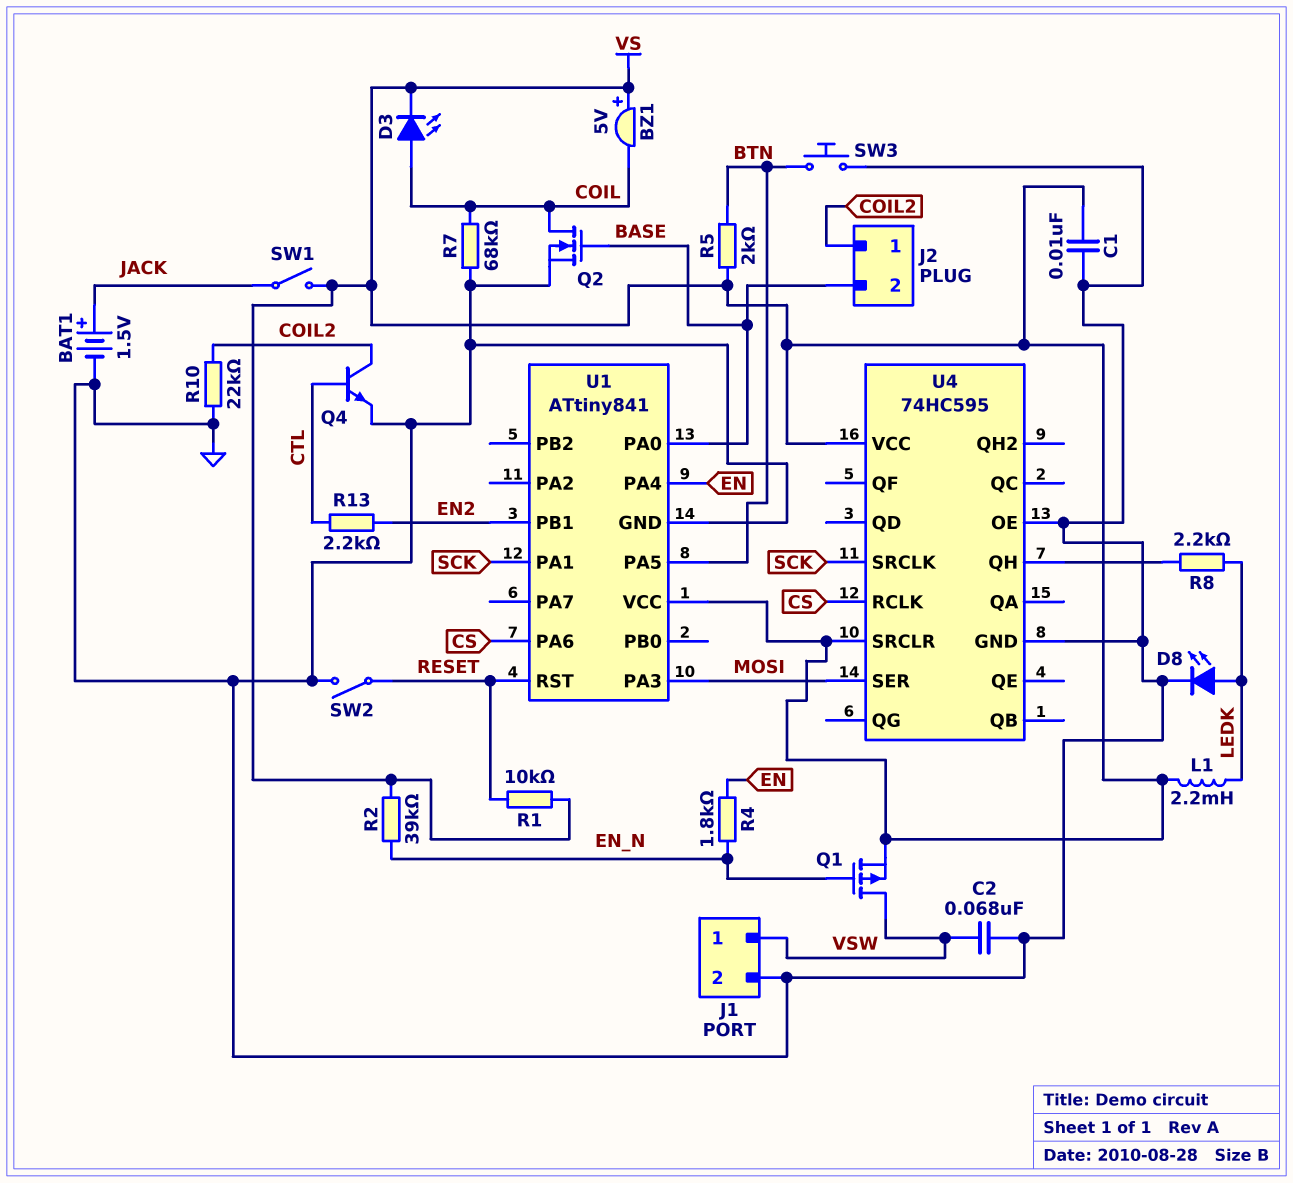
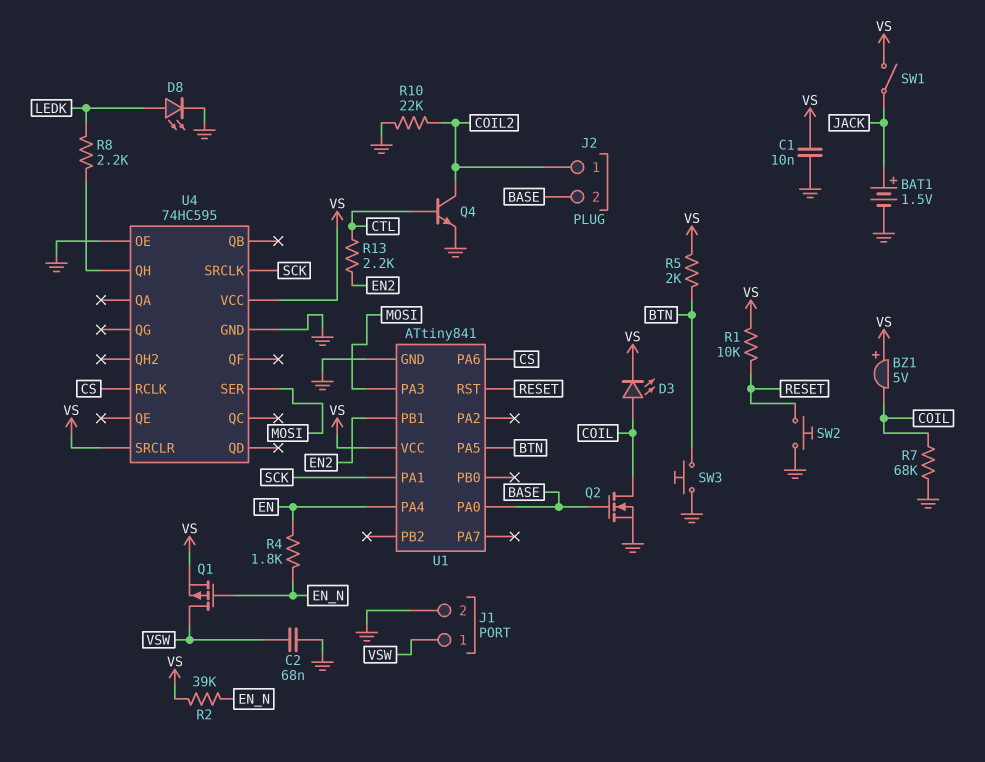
L1: 2.2mH (LEDK, VS) -> none
SW2: switch (GND, RESET) -> button (GND, RESET)

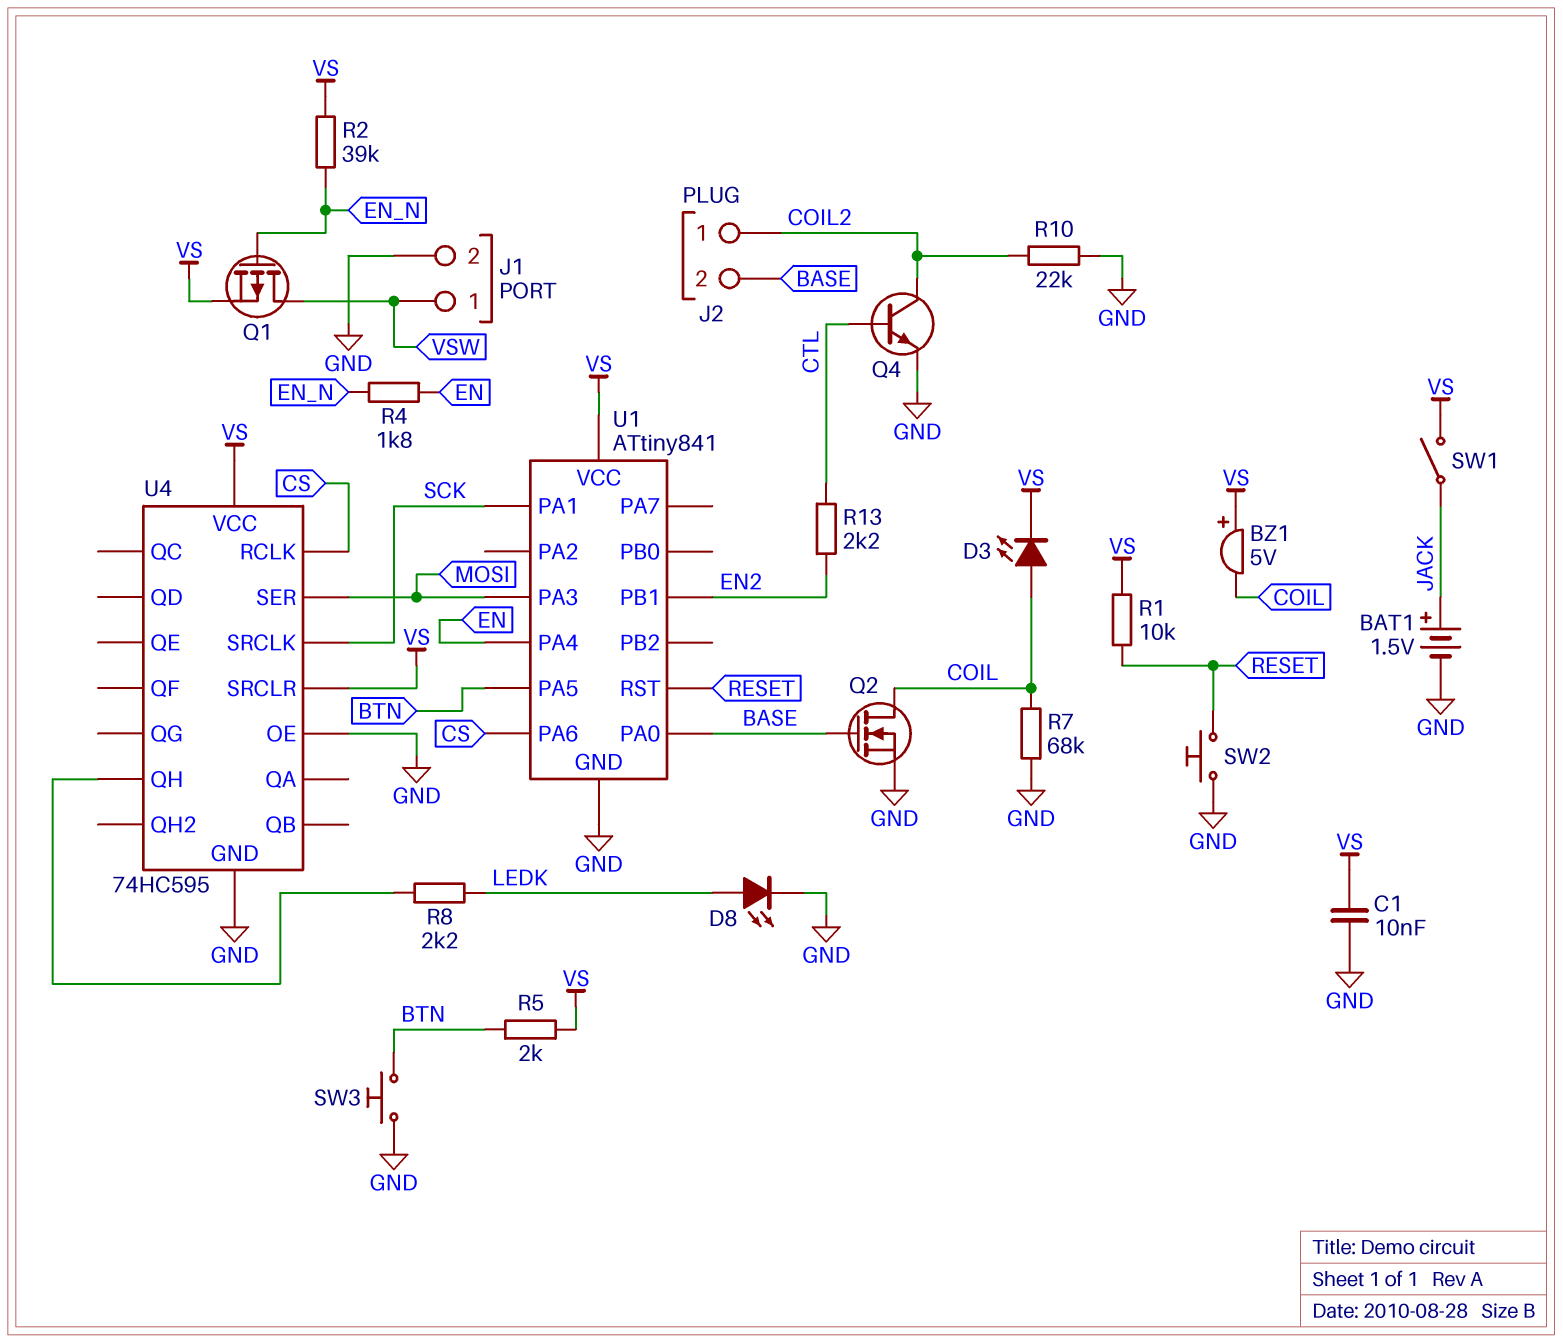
C2: 68nF (GND, VSW) -> none

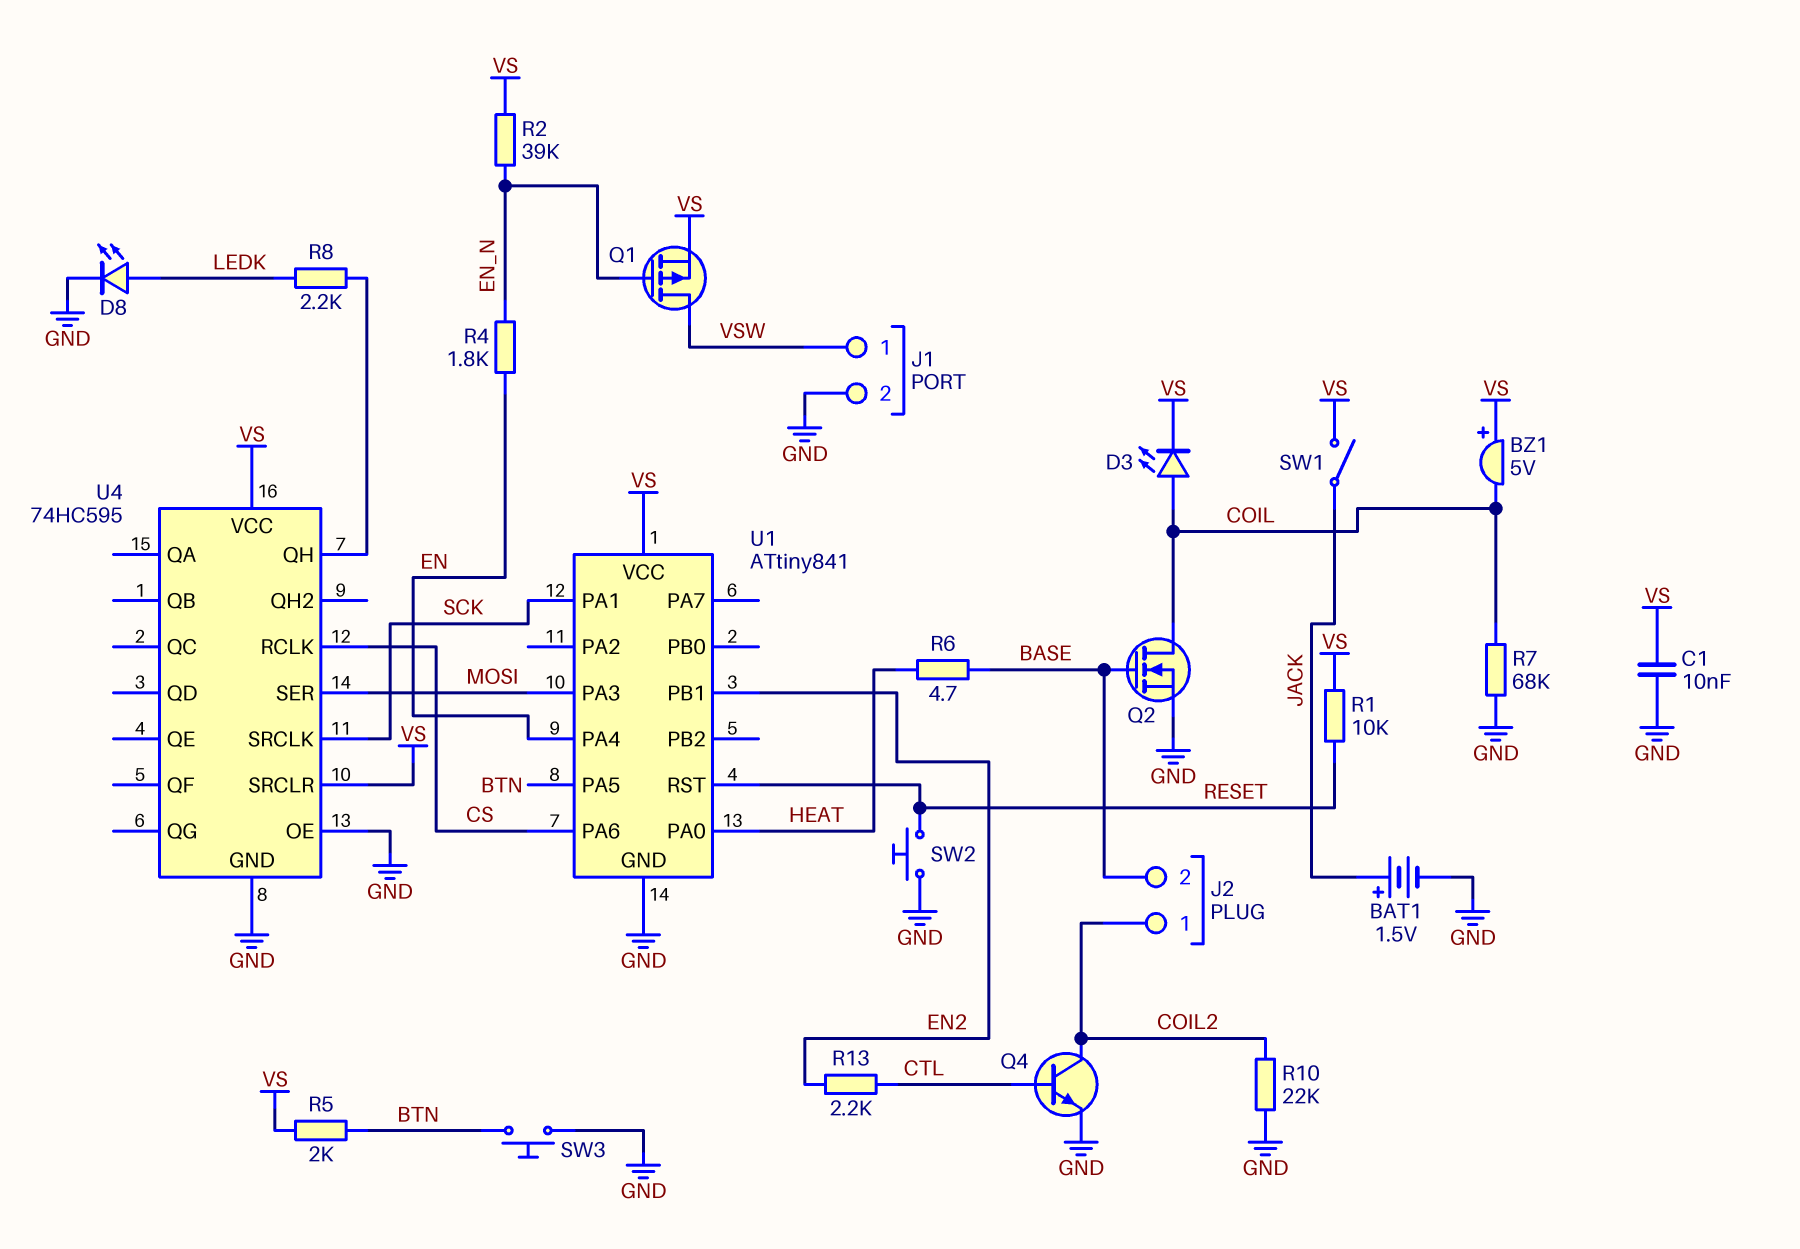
R6: none -> 4.7 (BASE, HEAT)
U1 pin PA0: BASE -> HEAT

